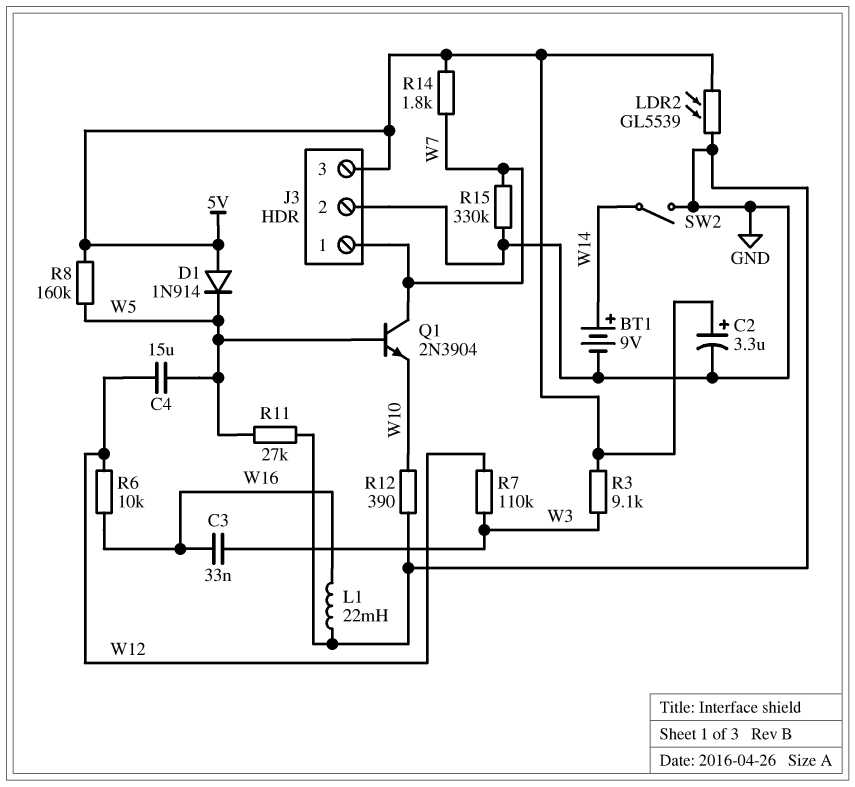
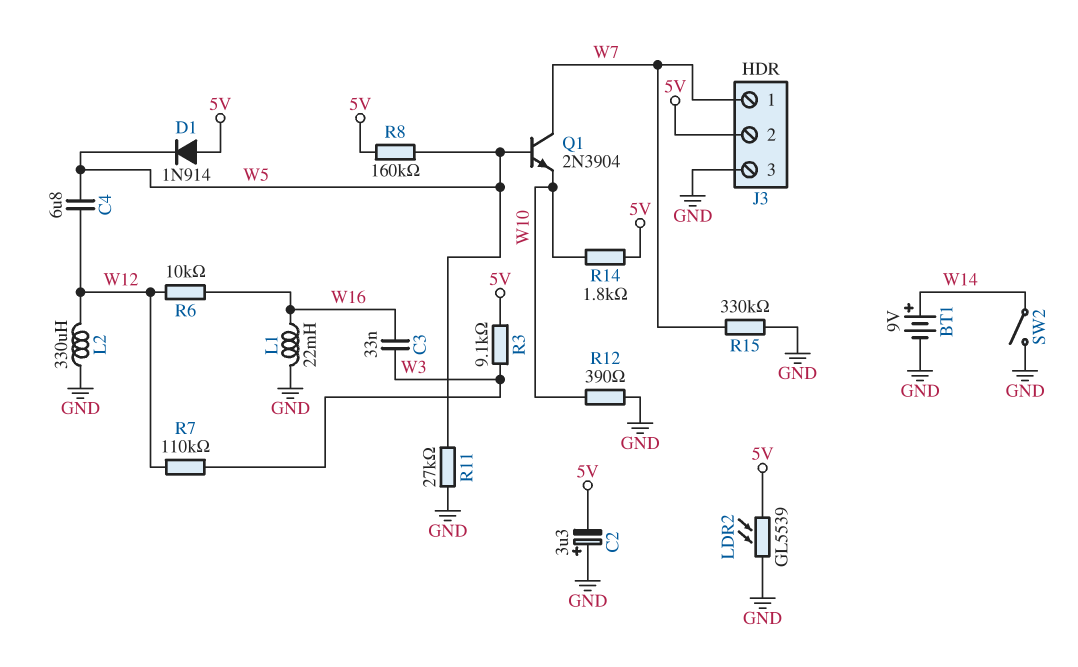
C2: 3.3uF (plus 5V, minus GND) -> 3.3uF (plus GND, minus 5V)
C4: 15uF (W5, W12) -> 6.8uF (W5, W12)
J3 pin 2: GND -> 5V
J3 pin 3: 5V -> GND
L2: none -> 330uH (GND, W12)
R14: 1.8k (5V, W7) -> 1.8k (5V, W10)

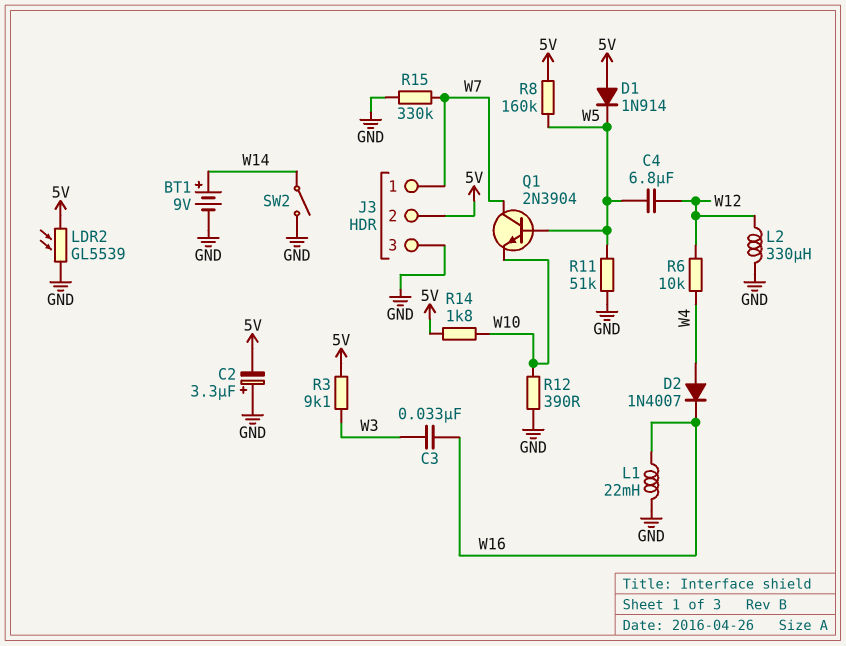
D2: none -> diode 1N4007 (A W4, K W16)
R6: 10k (W12, W16) -> 10k (W4, W12)
R7: 110k (W3, W12) -> none
R11: 27k (GND, W5) -> 51k (GND, W5)

